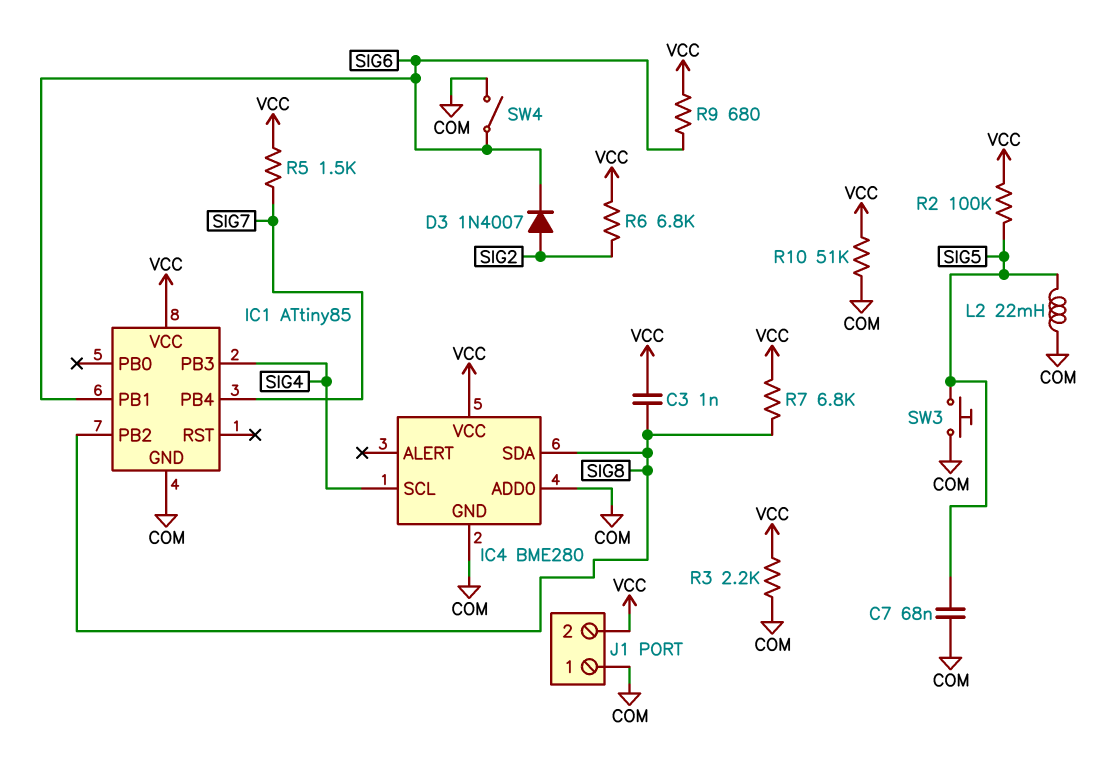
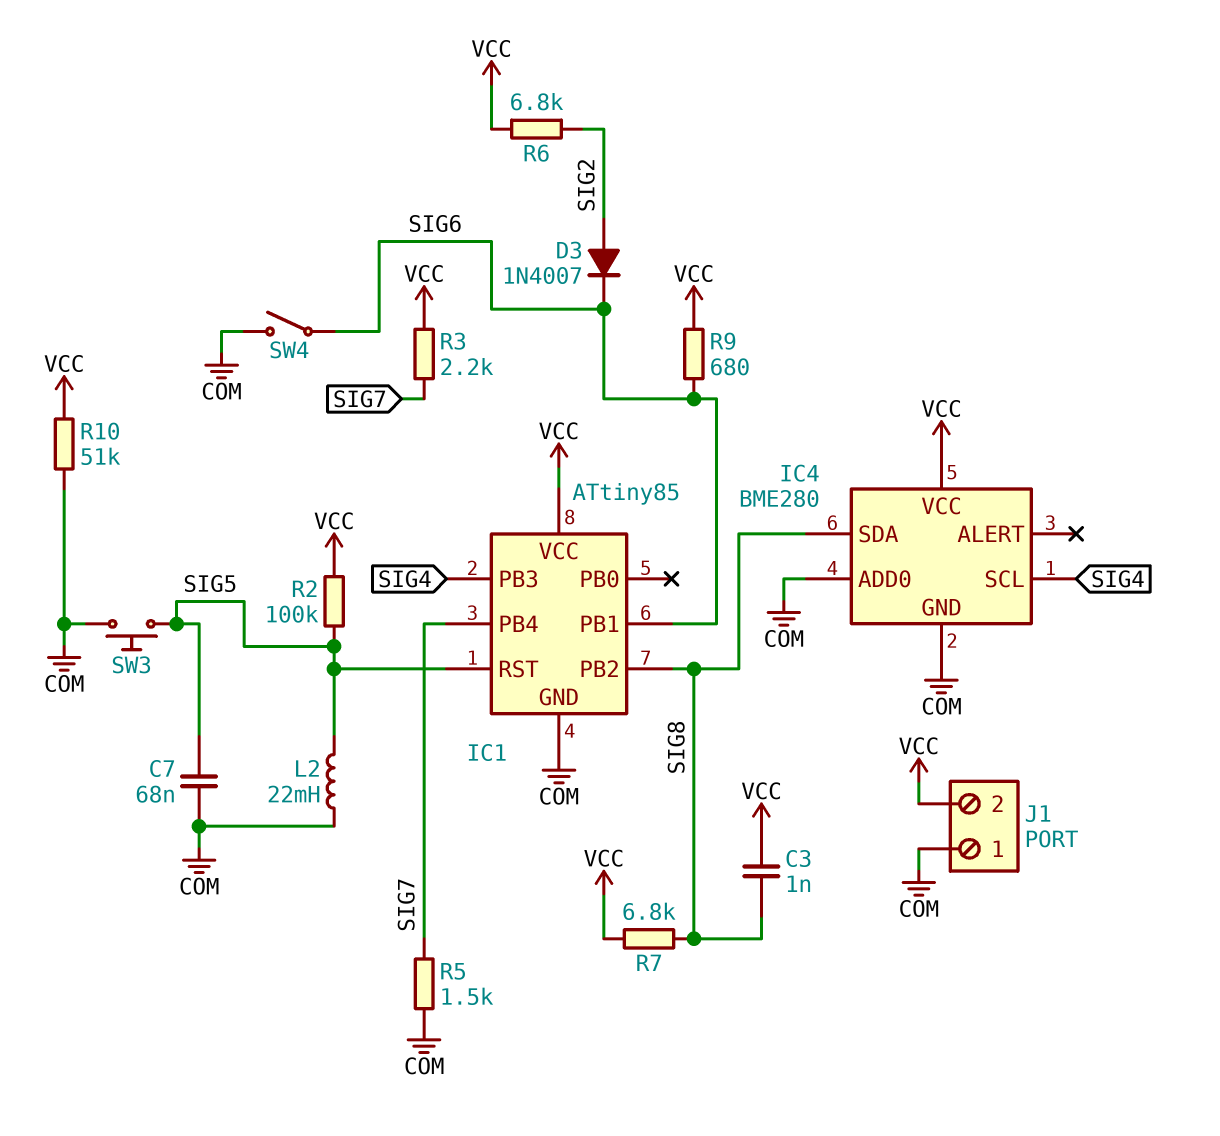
IC1 pin RST: none -> SIG5
R3: 2.2k (COM, VCC) -> 2.2k (SIG7, VCC)
R5: 1.5k (SIG7, VCC) -> 1.5k (COM, SIG7)

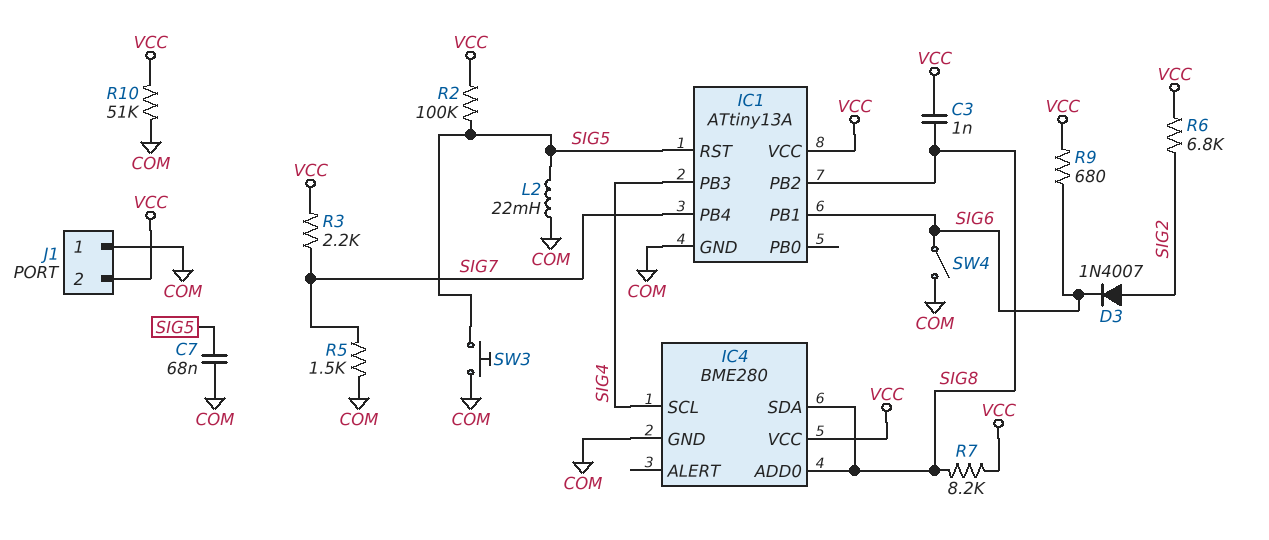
IC1: ATtiny85 -> ATtiny13A
IC4 pin ADD0: COM -> SIG8
R7: 6.8k (SIG8, VCC) -> 8.2k (SIG8, VCC)

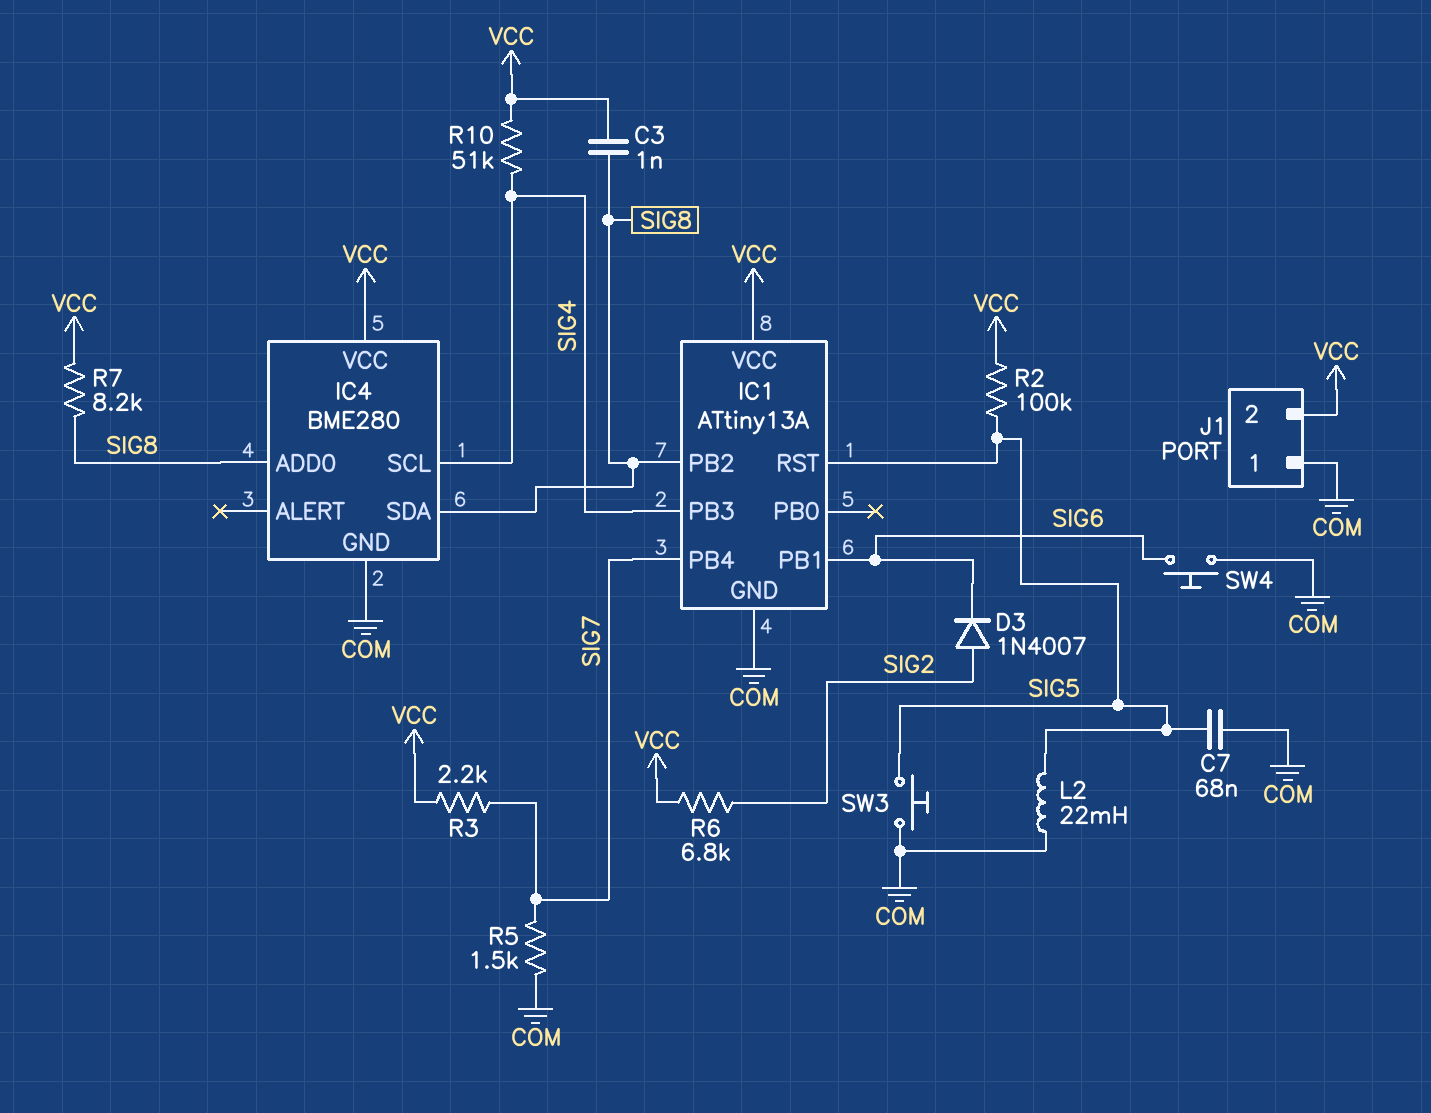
R9: 680 (SIG6, VCC) -> none
R10: 51k (COM, VCC) -> 51k (SIG4, VCC)
SW4: switch (COM, SIG6) -> button (COM, SIG6)

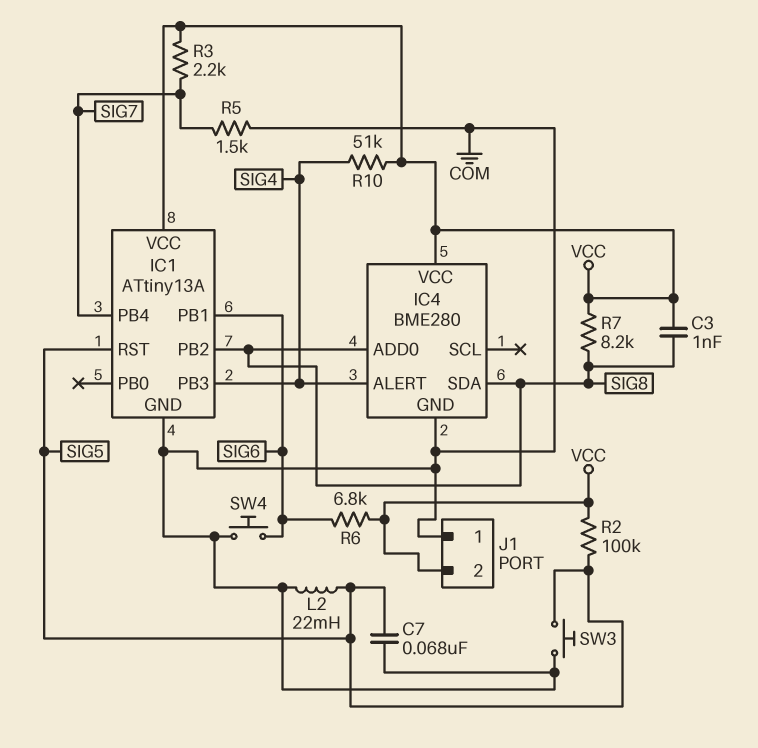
D3: diode 1N4007 (A SIG2, K SIG6) -> none
IC4 pin ALERT: none -> SIG4
IC4 pin SCL: SIG4 -> none
R6: 6.8k (SIG2, VCC) -> 6.8k (SIG6, VCC)

